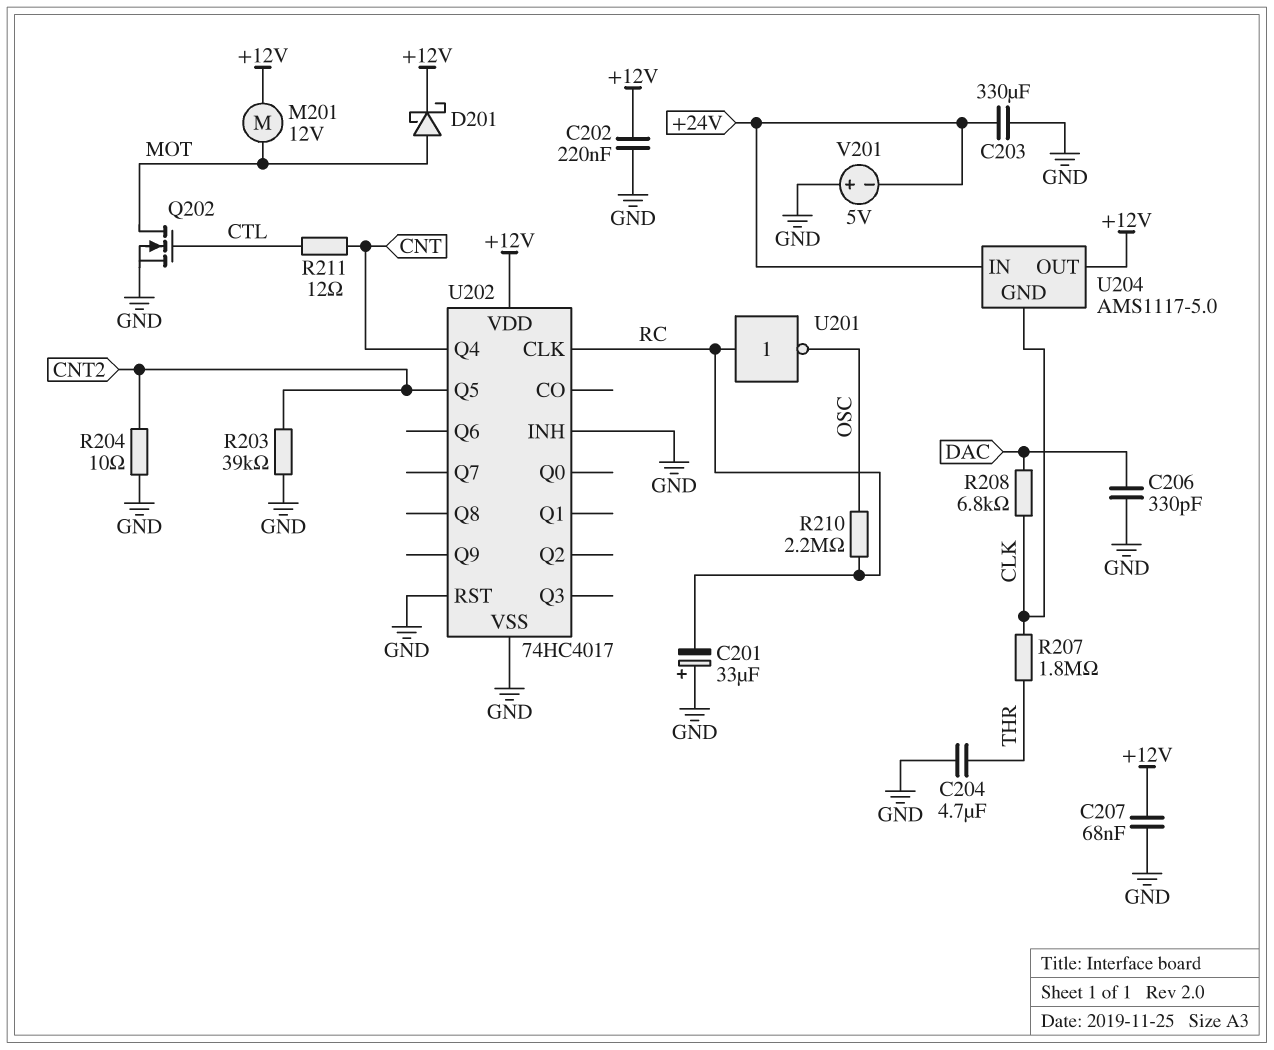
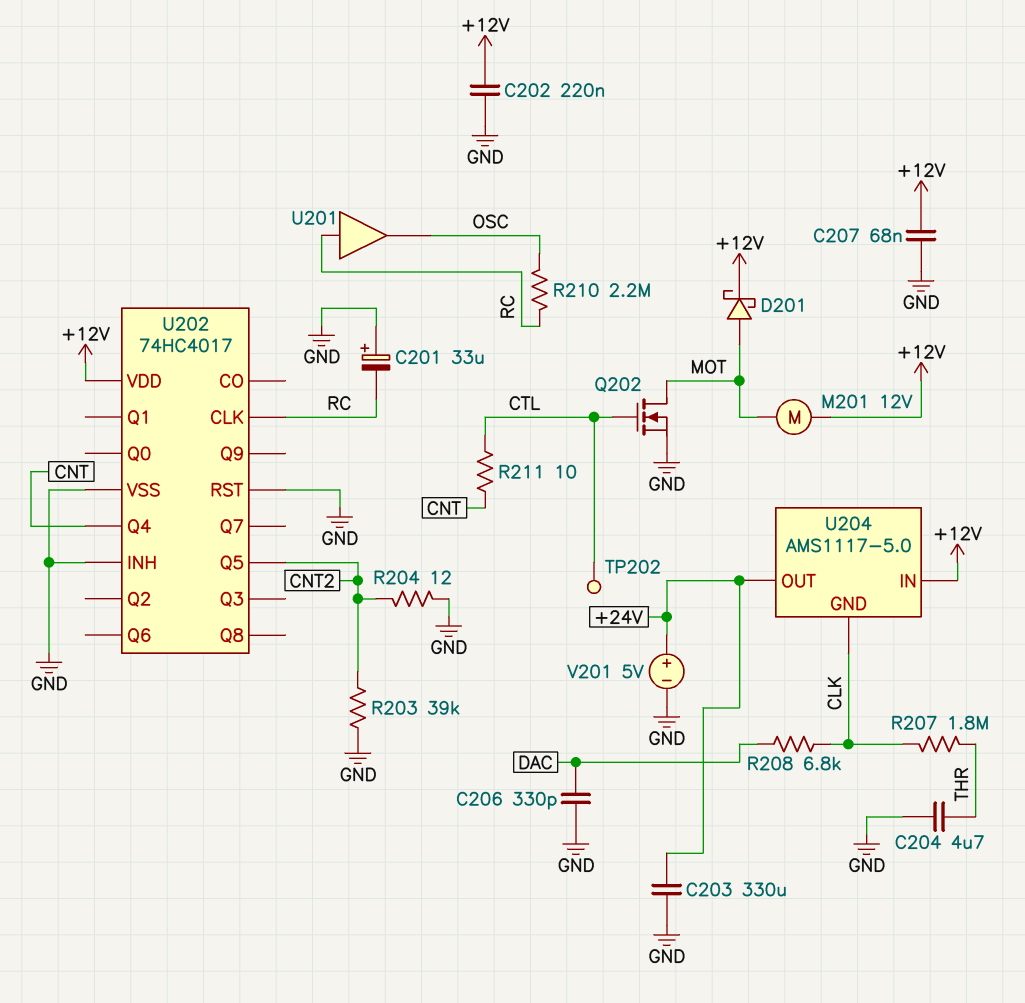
R204: 10 (CNT2, GND) -> 12 (CNT2, GND)
R211: 12 (CNT, CTL) -> 10 (CNT, CTL)
TP202: none -> test point (CTL)
U201: NOT (in RC, out OSC) -> buffer (in RC, out OSC)
U204 pin IN: +24V -> +12V
U204 pin OUT: +12V -> +24V
V201: 5V (plus GND, minus +24V) -> 5V (plus +24V, minus GND)

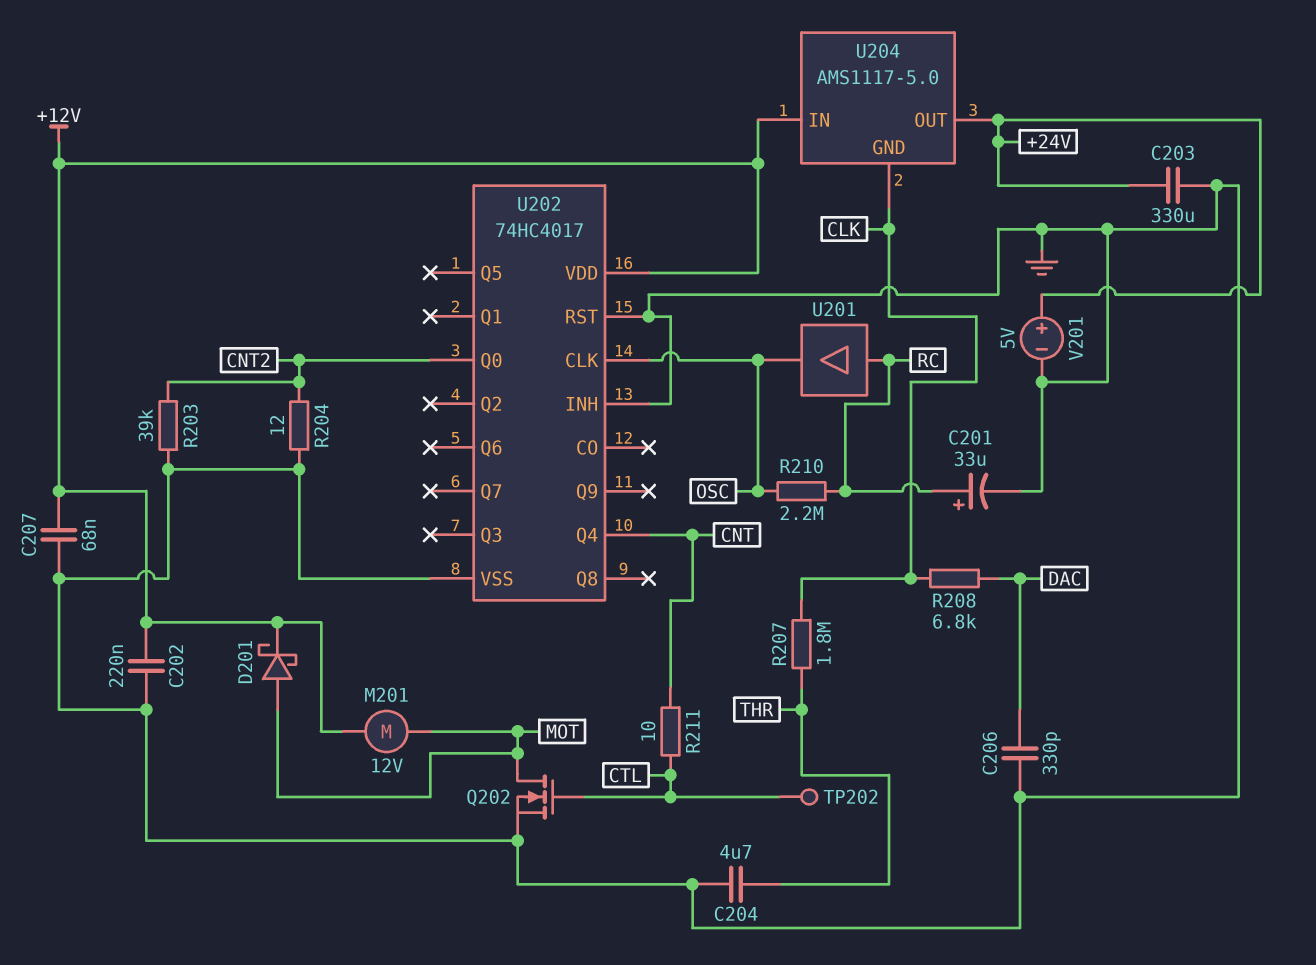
C201: 33uF (plus GND, minus RC) -> 33uF (plus RC, minus GND)
U202 pin CLK: RC -> OSC
U202 pin Q0: none -> CNT2
U202 pin Q5: CNT2 -> none

